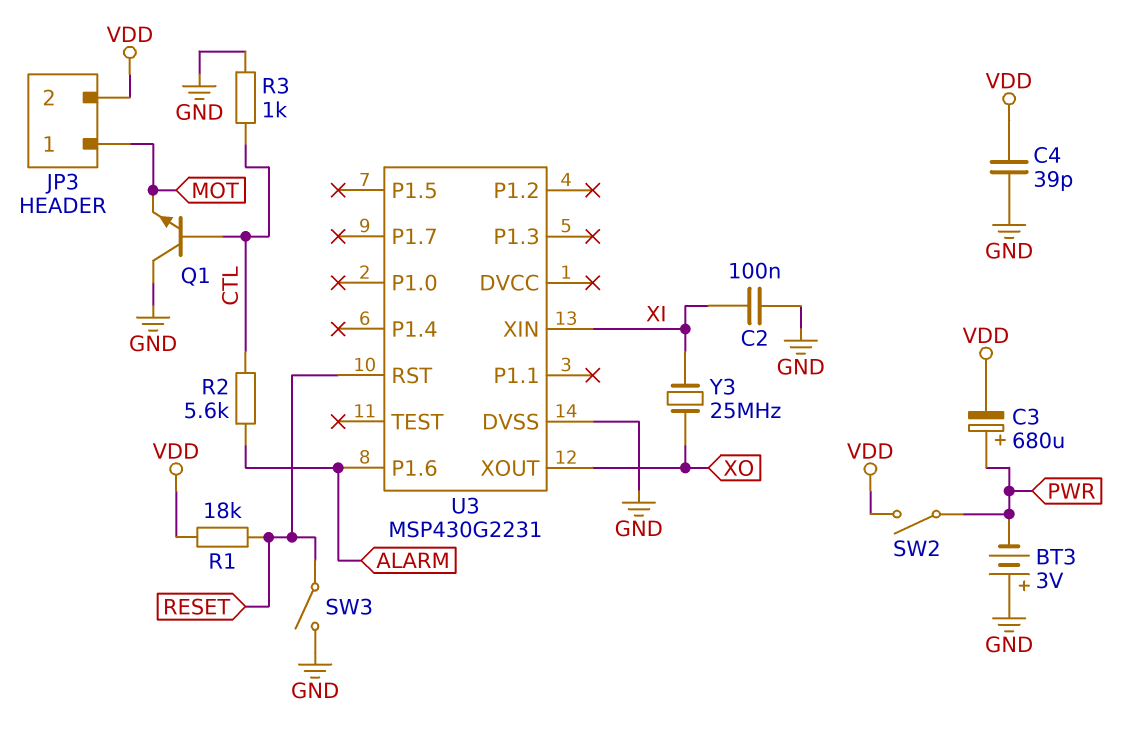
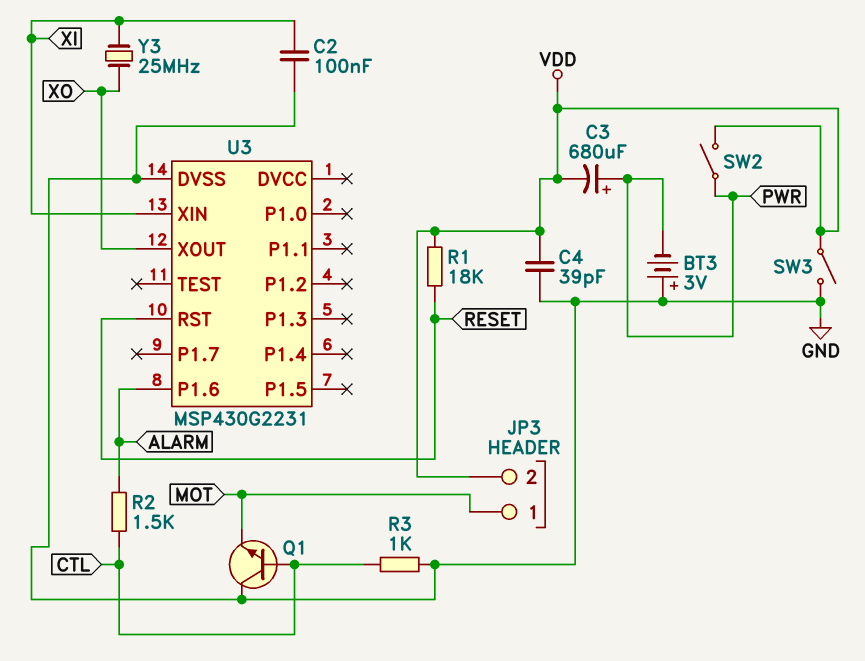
R2: 5.6k (ALARM, CTL) -> 1.5k (ALARM, CTL)
SW3: switch (GND, RESET) -> switch (GND, VDD)

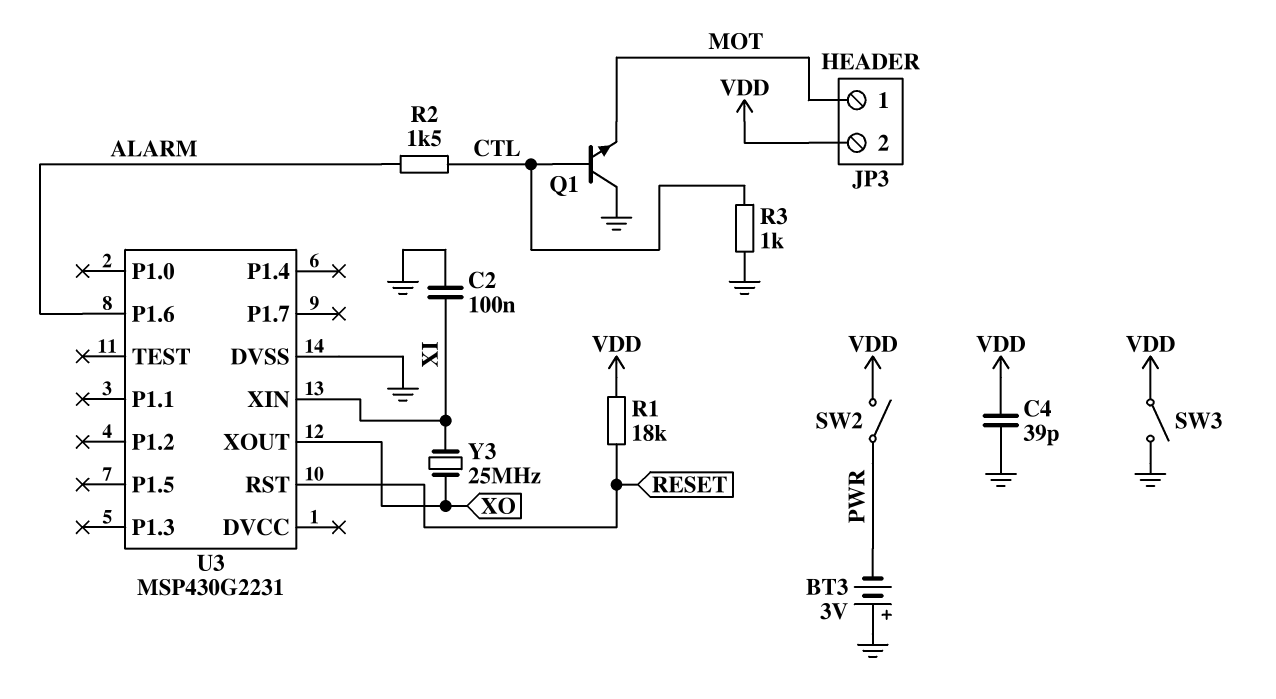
C3: 680uF (plus PWR, minus VDD) -> none

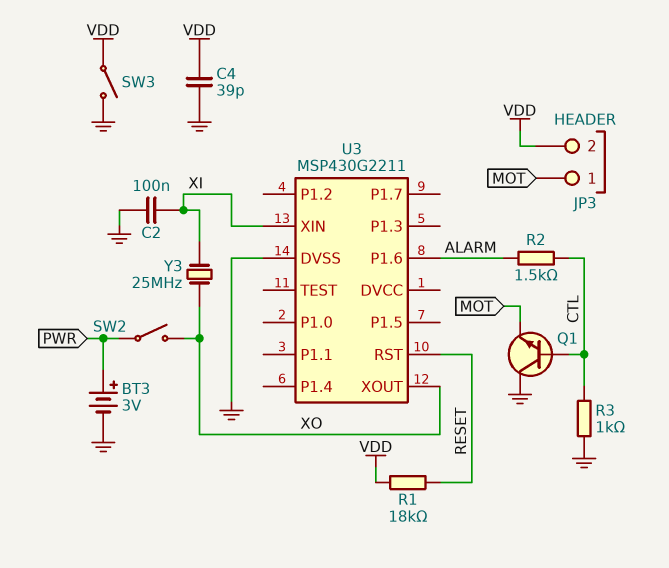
BT3: 3V (plus GND, minus PWR) -> 3V (plus PWR, minus GND)
SW2: switch (PWR, VDD) -> switch (PWR, XO)
U3: MSP430G2231 -> MSP430G2211

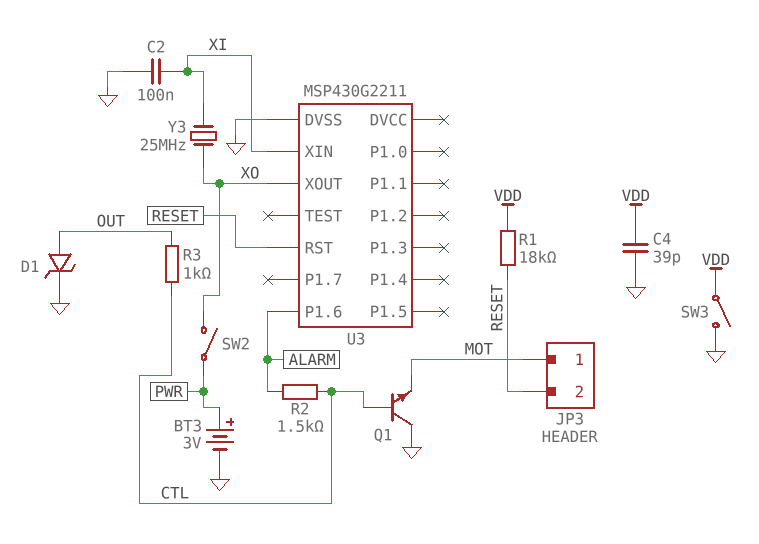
D1: none -> zener (A OUT, K GND)
JP3 pin 2: VDD -> RESET
R3: 1k (CTL, GND) -> 1k (CTL, OUT)

